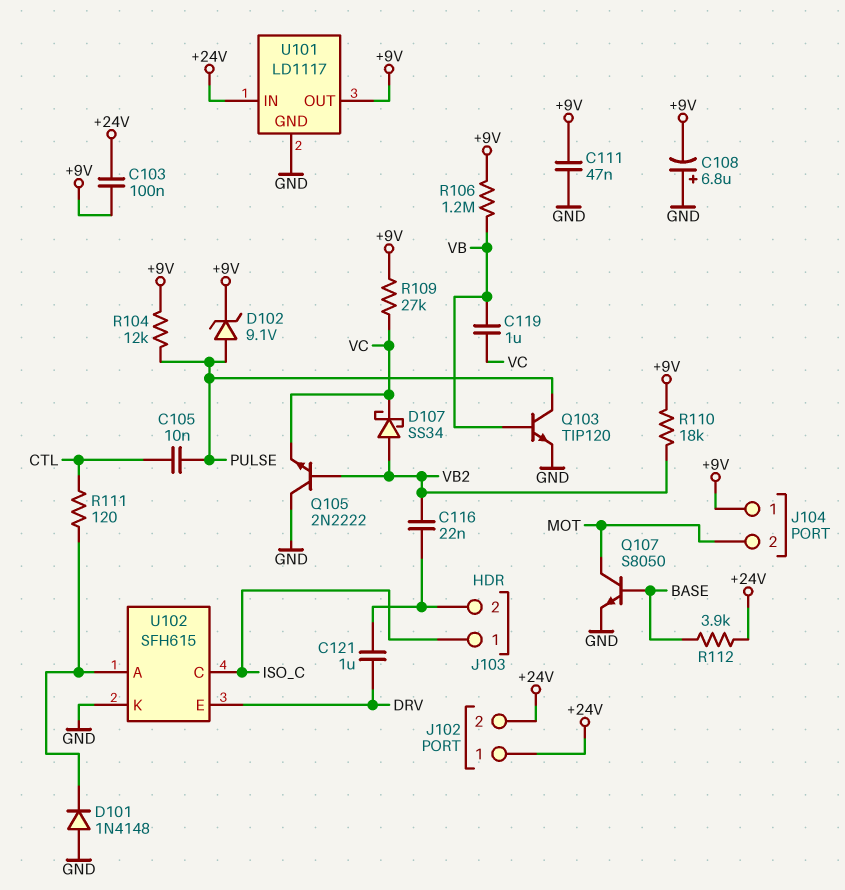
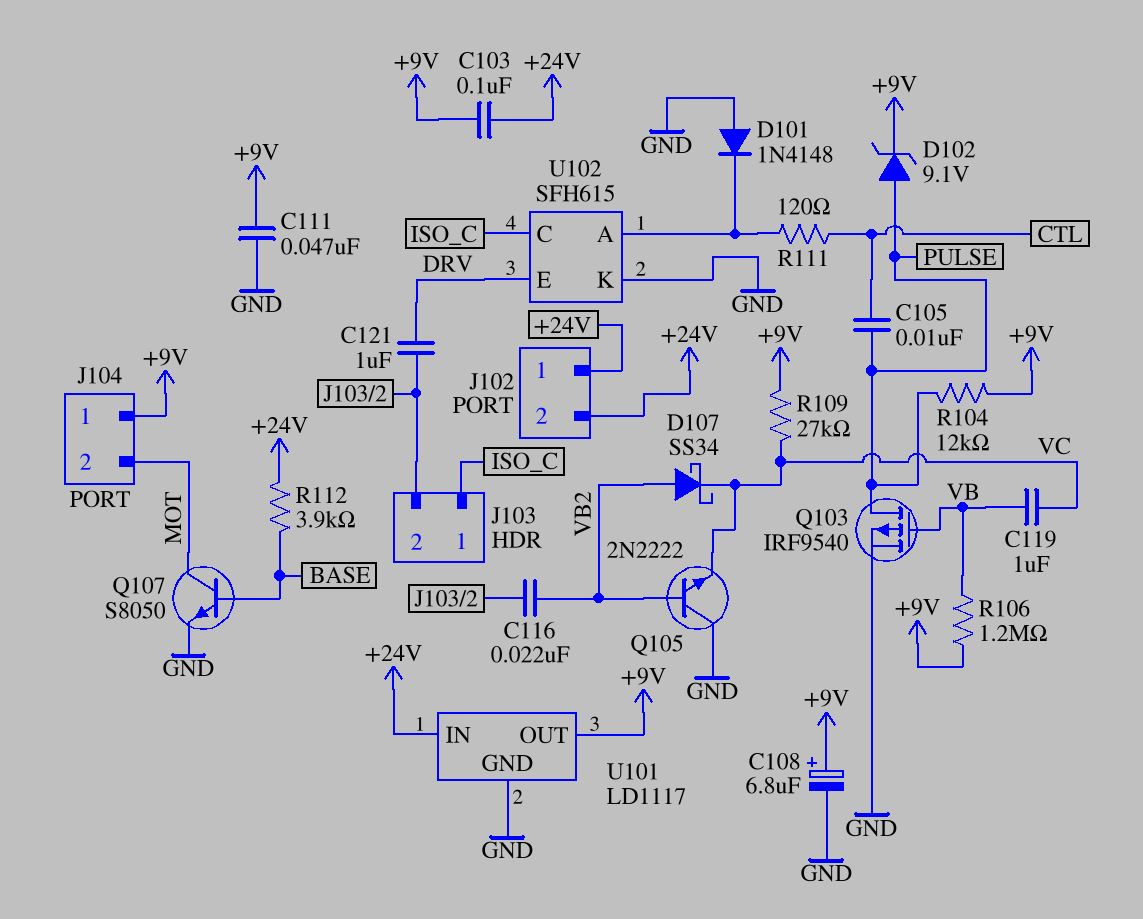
C108: 6.8uF (plus GND, minus +9V) -> 6.8uF (plus +9V, minus GND)
Q103: NPN TIP120 (B VB, C PULSE, E GND) -> PMOS IRF9540 (G VB, D PULSE, S GND)
R110: 18k (+9V, VB2) -> none

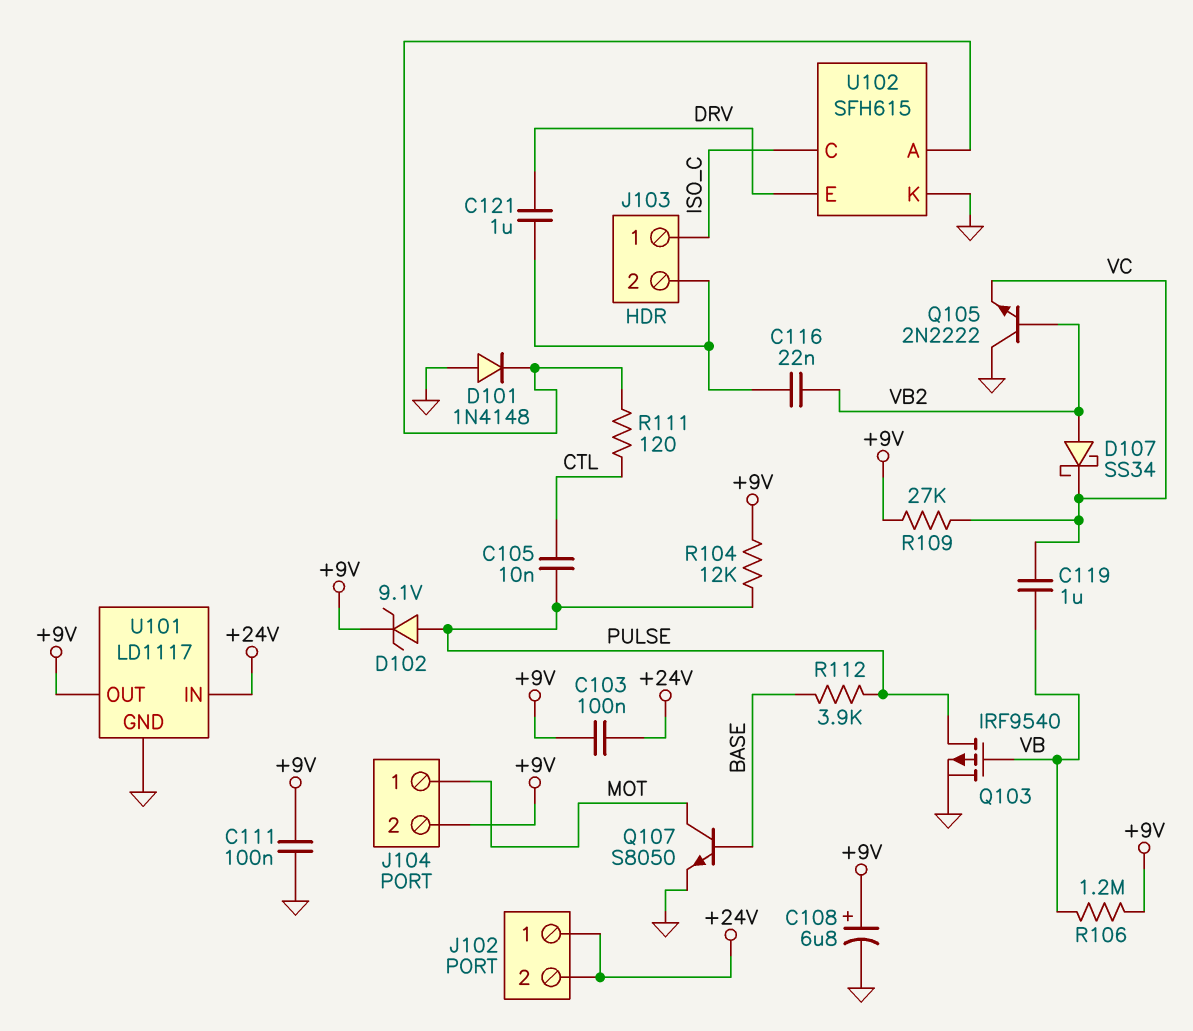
C111: 47nF (+9V, GND) -> 100nF (+9V, GND)
J104 pin 1: +9V -> MOT
J104 pin 2: MOT -> +9V
R112: 3.9k (+24V, BASE) -> 3.9k (BASE, PULSE)

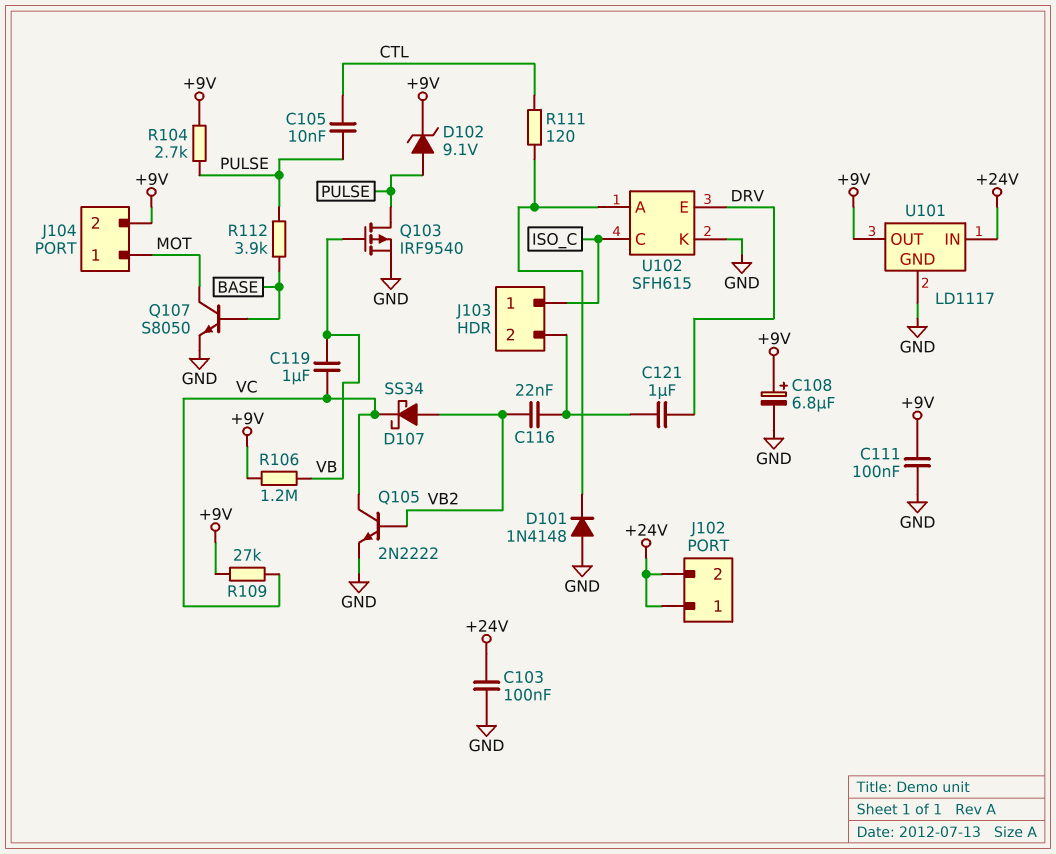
C103: 100nF (+9V, +24V) -> 100nF (+24V, GND)
Q105: NPN 2N2222 (B VB2, C GND, E VC) -> NPN 2N2222 (B VB2, C VC, E GND)
R104: 12k (+9V, PULSE) -> 2.7k (+9V, PULSE)

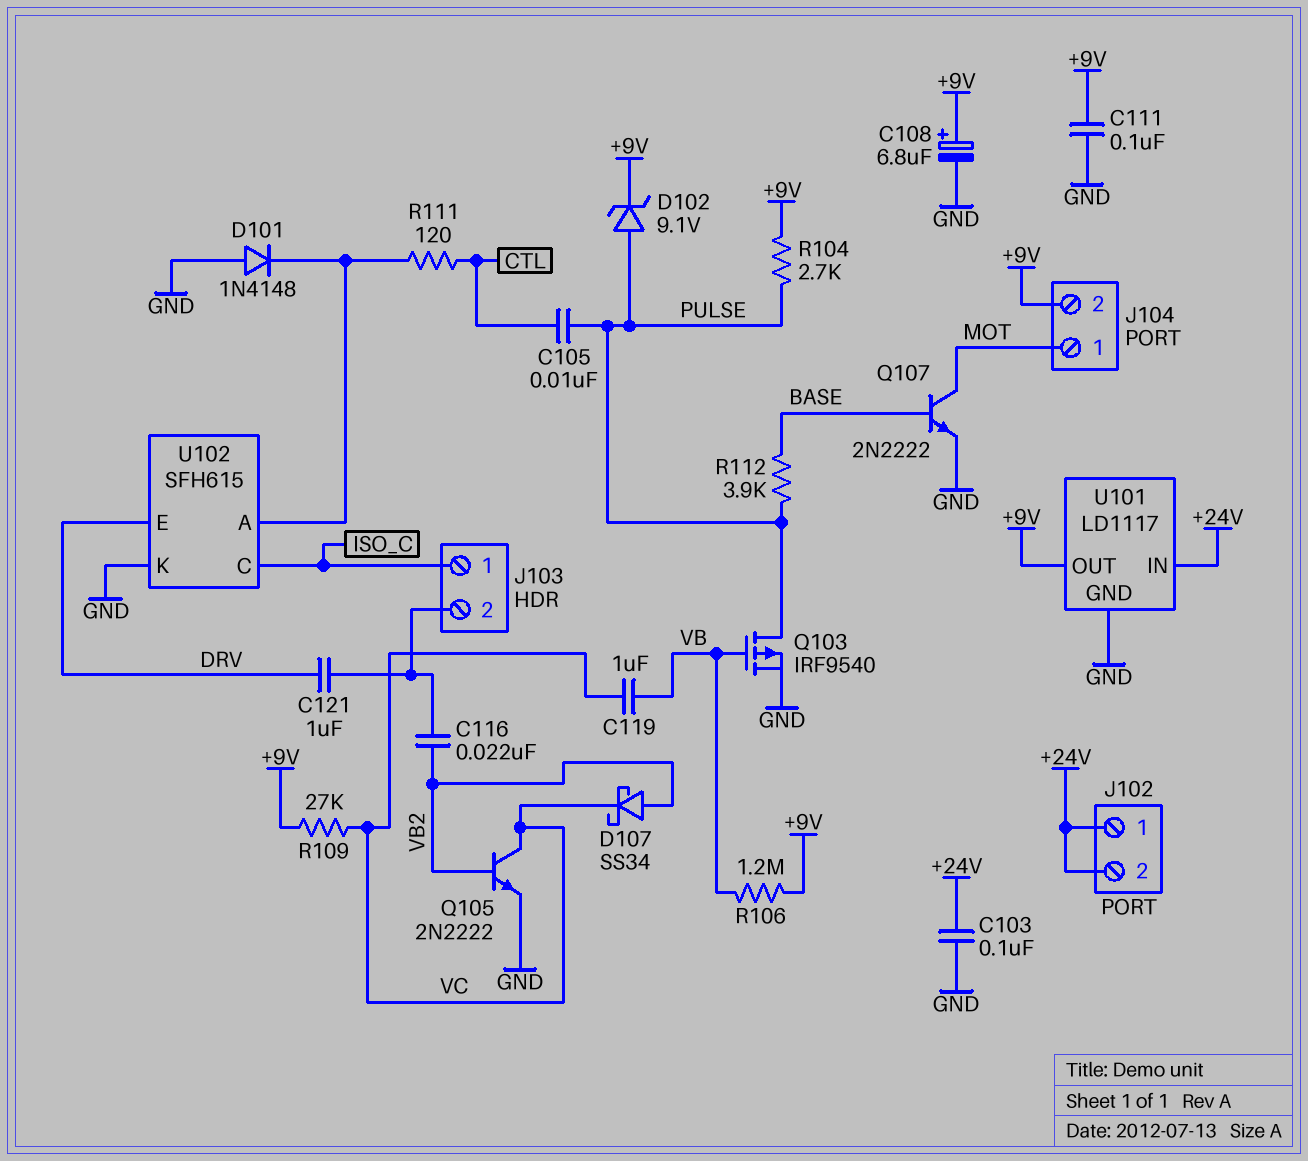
Q107: NPN S8050 (B BASE, C MOT, E GND) -> NPN 2N2222 (B BASE, C MOT, E GND)

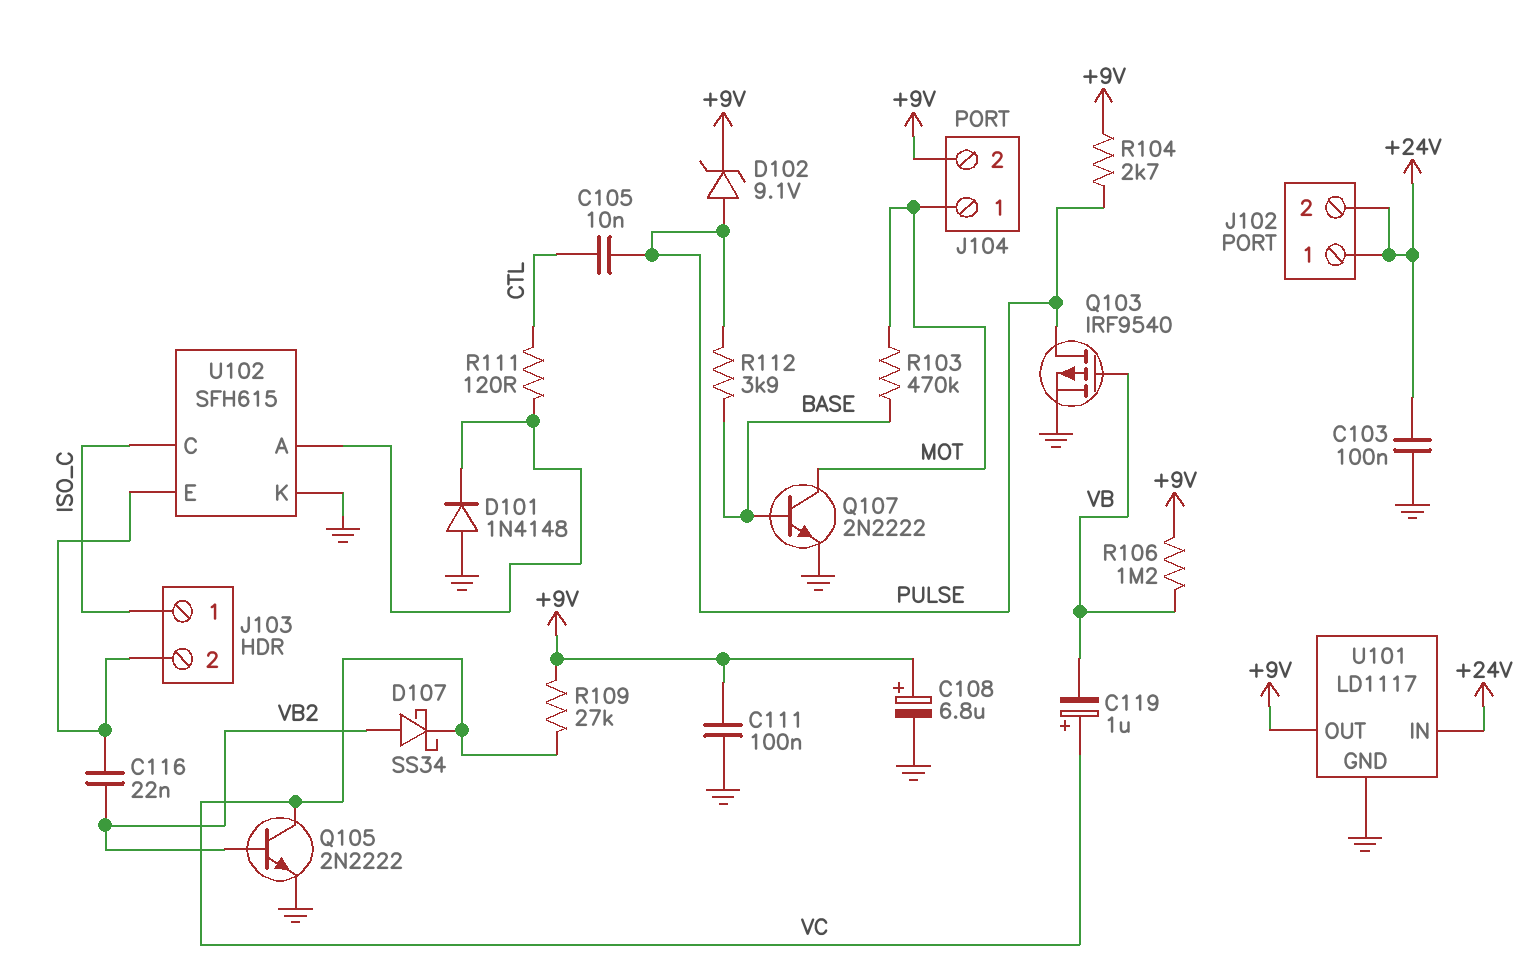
C119: 1uF (VB, VC) -> 1uF (plus VC, minus VB)
C121: 1uF (DRV, J103/2) -> none
R103: none -> 470k (BASE, MOT)
U102 pin E: DRV -> J103/2

